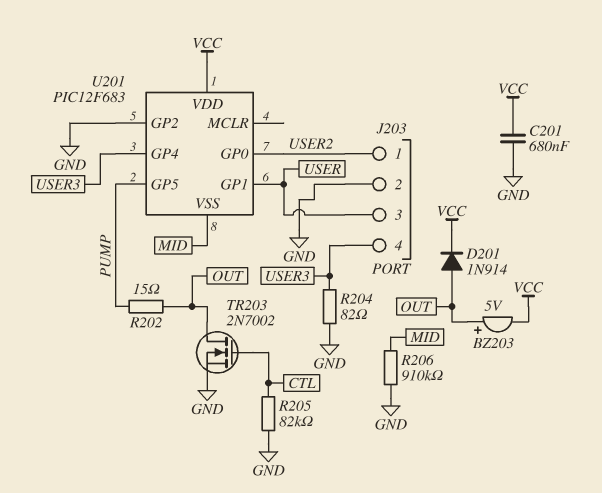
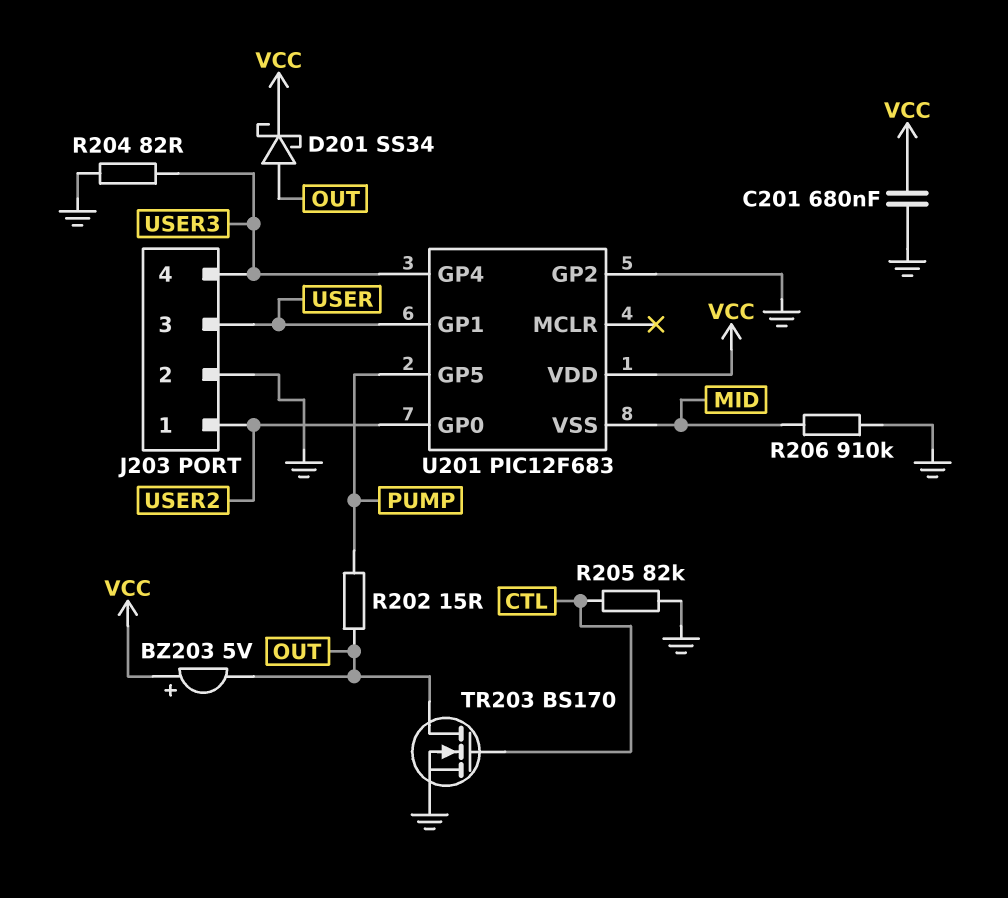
BZ203: buzzer 5V (plus OUT, minus VCC) -> buzzer 5V (plus VCC, minus OUT)
D201: diode 1N914 (A OUT, K VCC) -> schottky SS34 (A OUT, K VCC)
TR203: NMOS 2N7002 (G CTL, D OUT, S GND) -> NMOS BS170 (G CTL, D OUT, S GND)

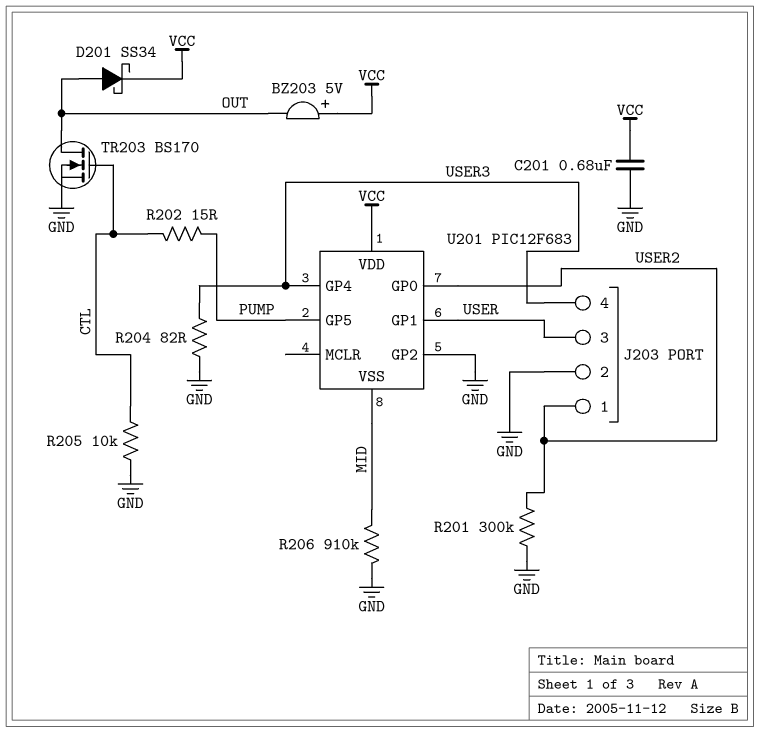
R201: none -> 300k (GND, USER2)
R202: 15 (OUT, PUMP) -> 15 (CTL, PUMP)
R205: 82k (CTL, GND) -> 10k (CTL, GND)

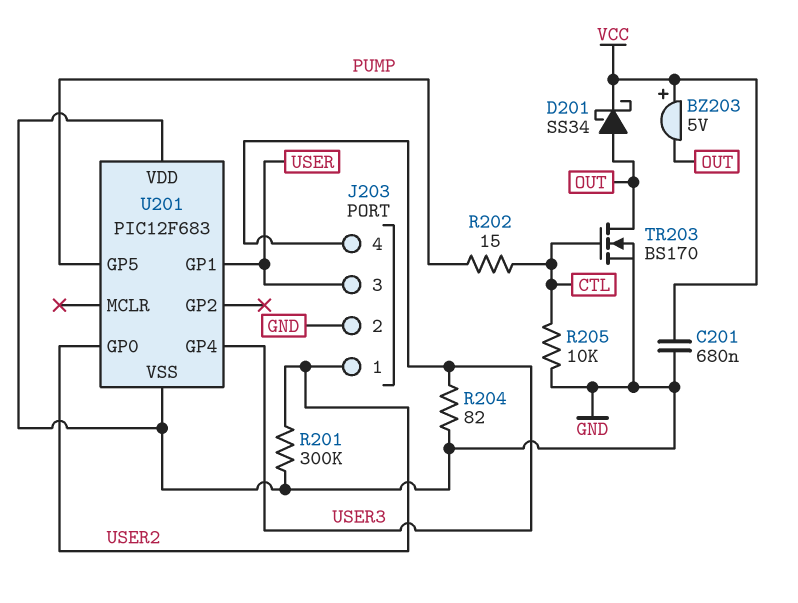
R206: 910k (GND, MID) -> none
U201 pin GP2: GND -> none
U201 pin VDD: VCC -> GND
U201 pin VSS: MID -> GND

